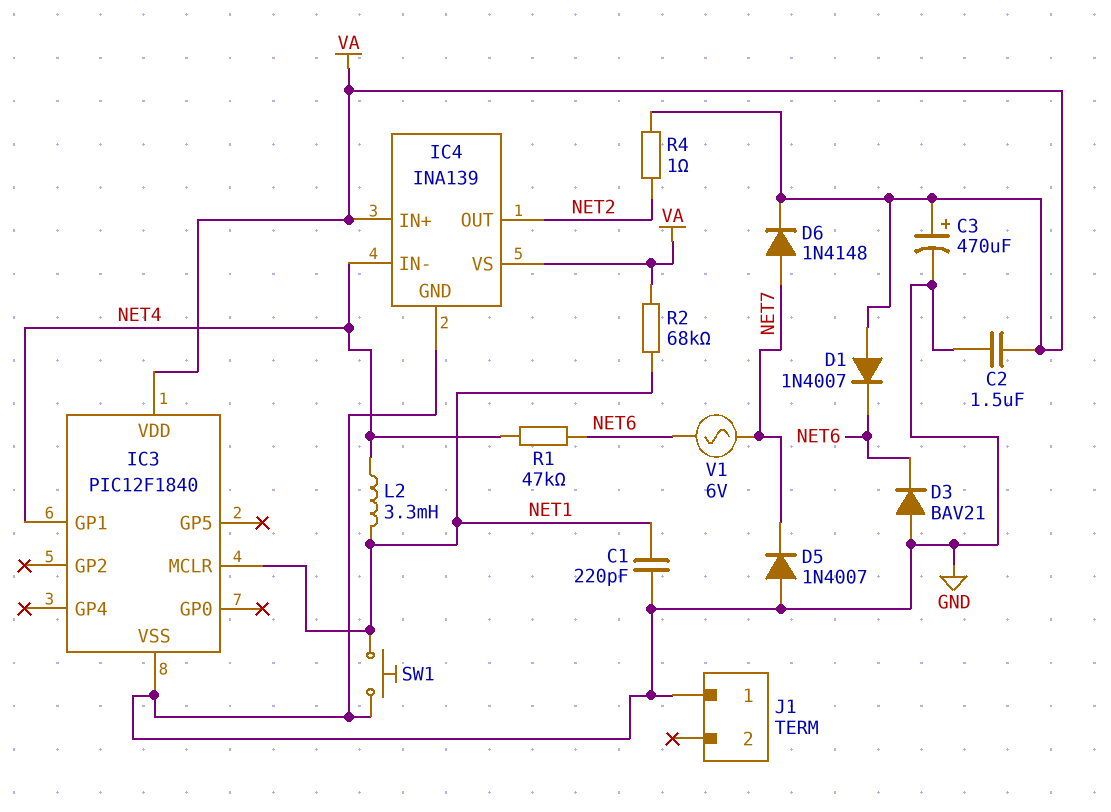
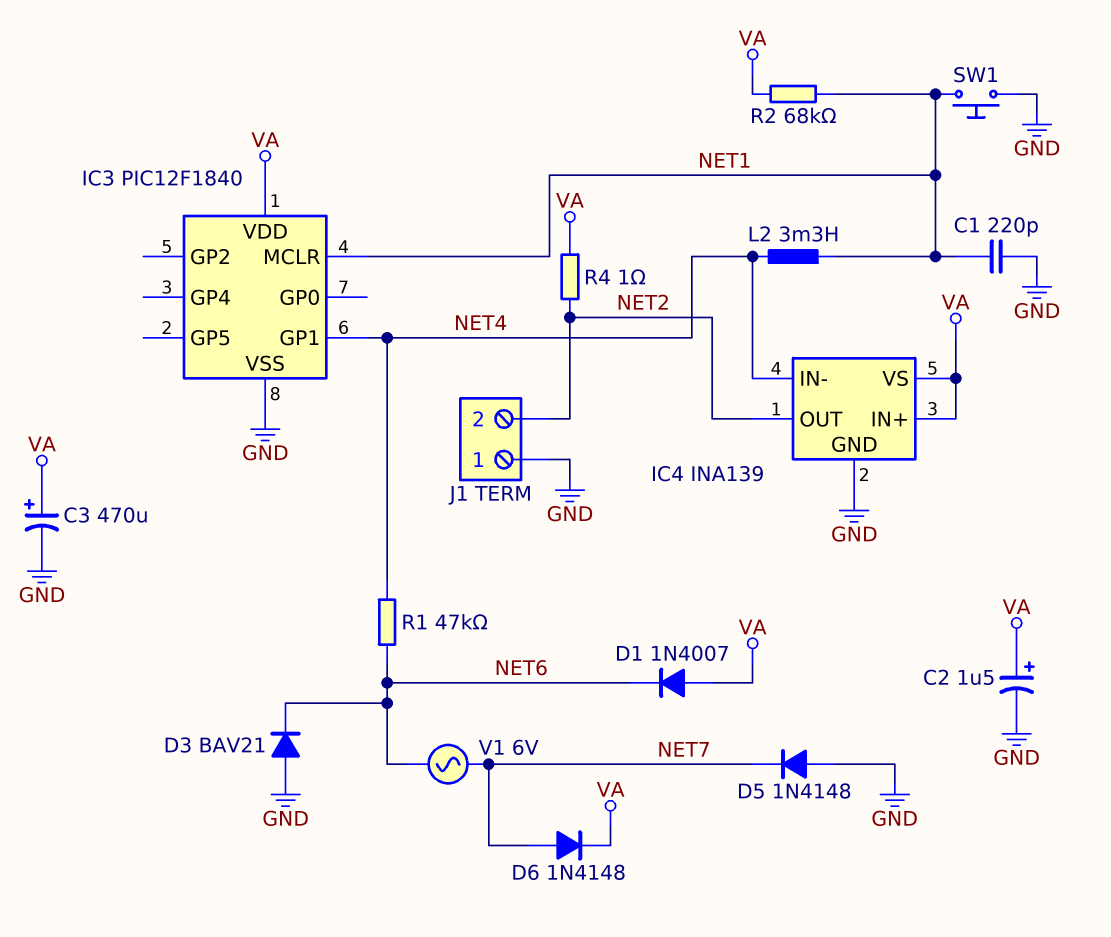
C2: 1.5uF (GND, VA) -> 1.5uF (plus VA, minus GND)
D5: diode 1N4007 (A GND, K NET7) -> diode 1N4148 (A GND, K NET7)
J1 pin 2: none -> NET2

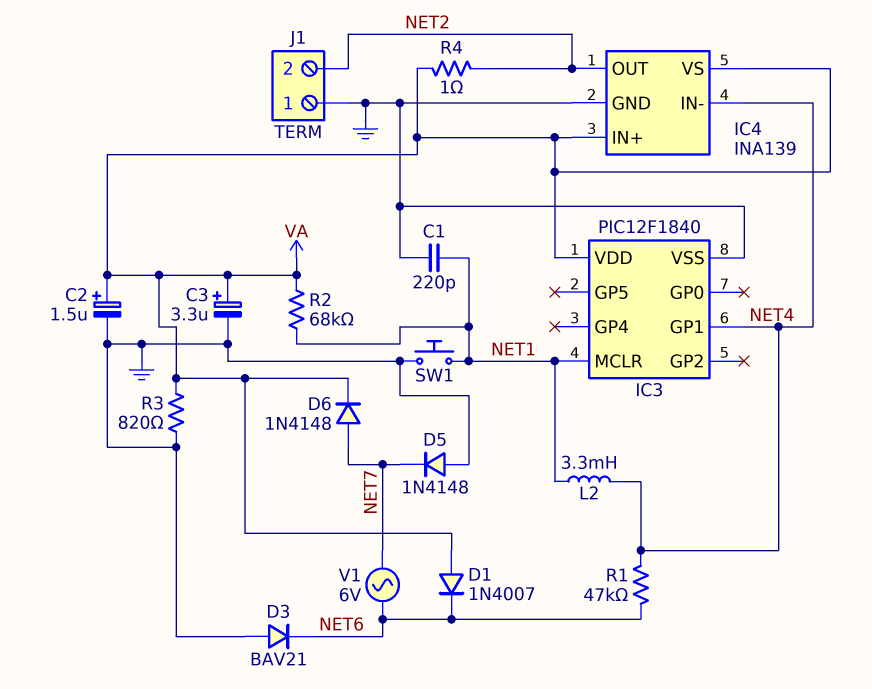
C3: 470uF (plus VA, minus GND) -> 3.3uF (plus VA, minus GND)
R3: none -> 820 (GND, VA)

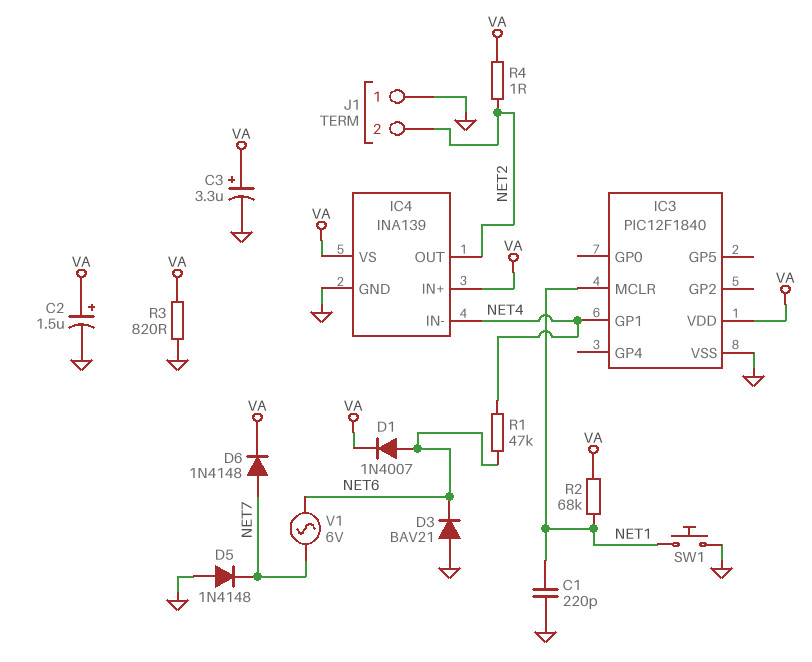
D1: diode 1N4007 (A VA, K NET6) -> diode 1N4007 (A NET6, K VA)
L2: 3.3mH (NET1, NET4) -> none

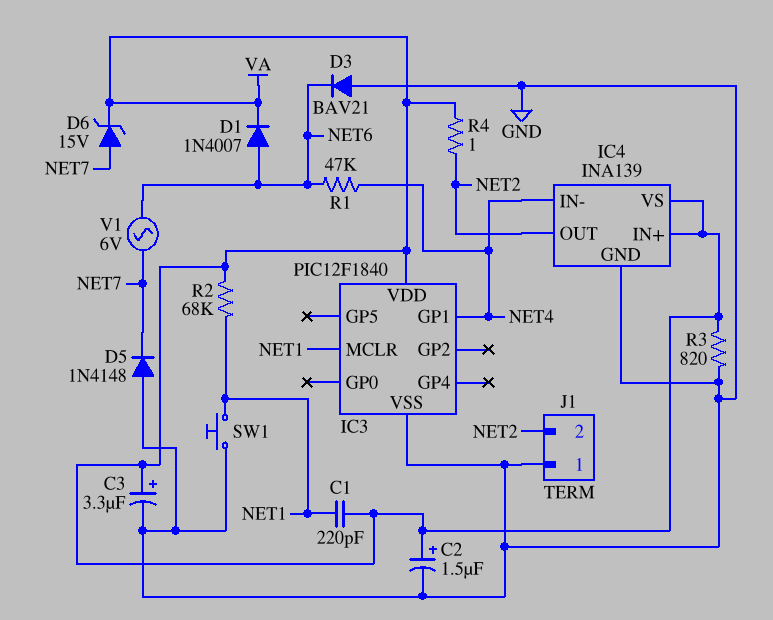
C1: 220pF (GND, NET1) -> 220pF (NET1, VA)
D6: diode 1N4148 (A NET7, K VA) -> zener 15V (A NET7, K VA)

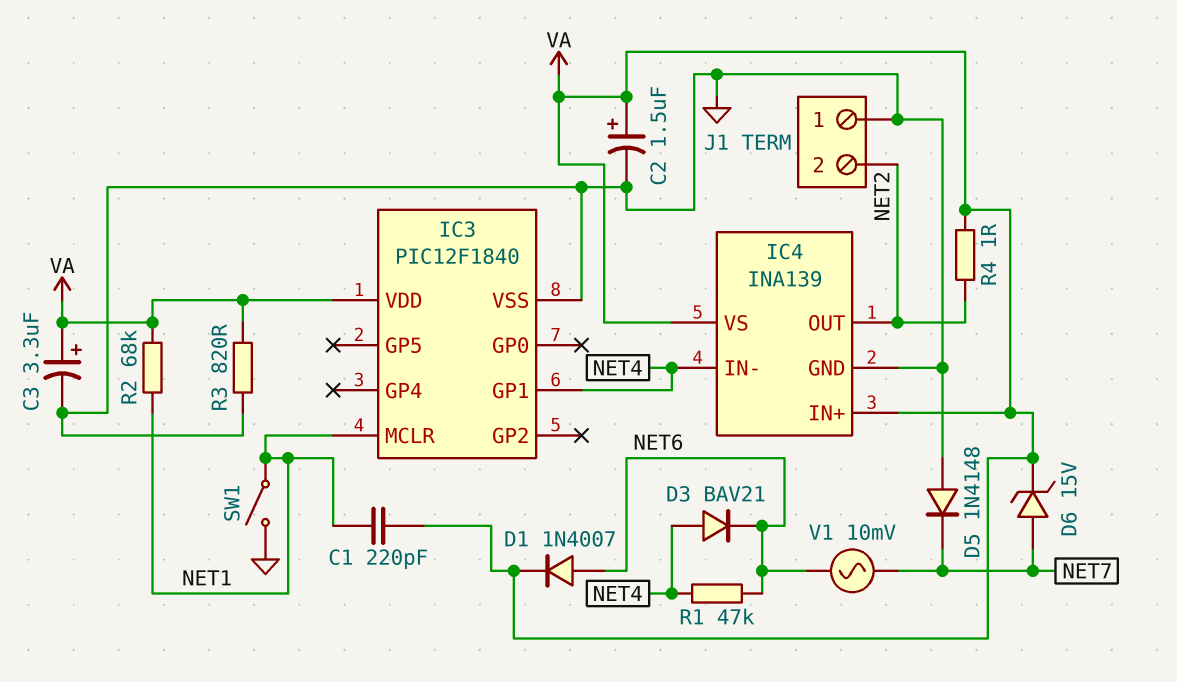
D3: diode BAV21 (A GND, K NET6) -> diode BAV21 (A NET4, K NET6)
SW1: button (GND, NET1) -> switch (GND, NET1)
V1: AC 6V (NET6, NET7) -> AC 10mV (NET6, NET7)

